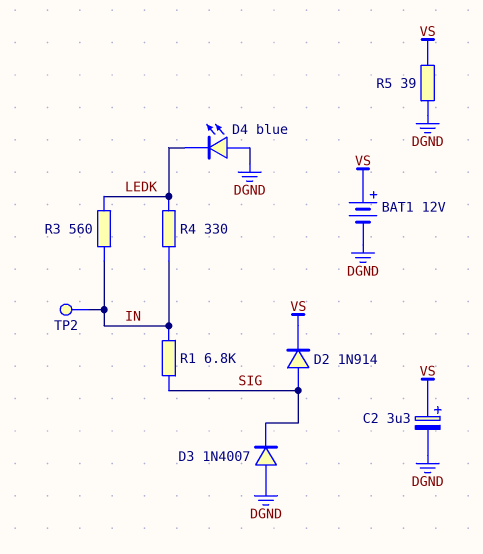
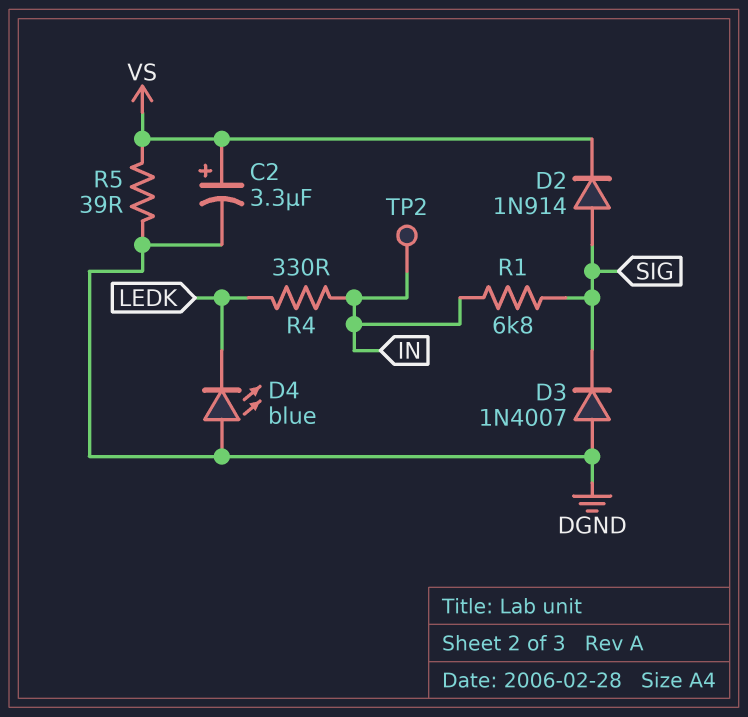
BAT1: 12V (plus VS, minus DGND) -> none
R3: 560 (IN, LEDK) -> none

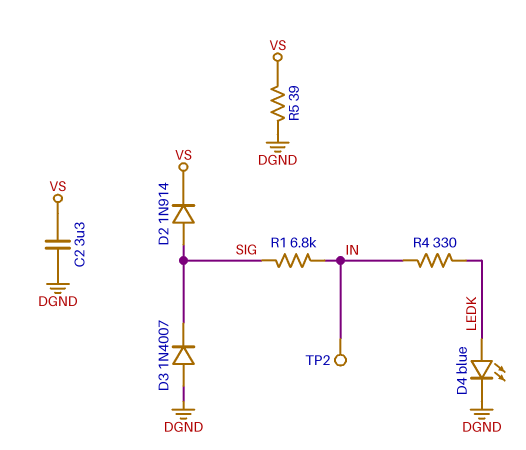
C2: 3.3uF (plus VS, minus DGND) -> 3.3uF (DGND, VS)
D4: LED blue (A DGND, K LEDK) -> LED blue (A LEDK, K DGND)

